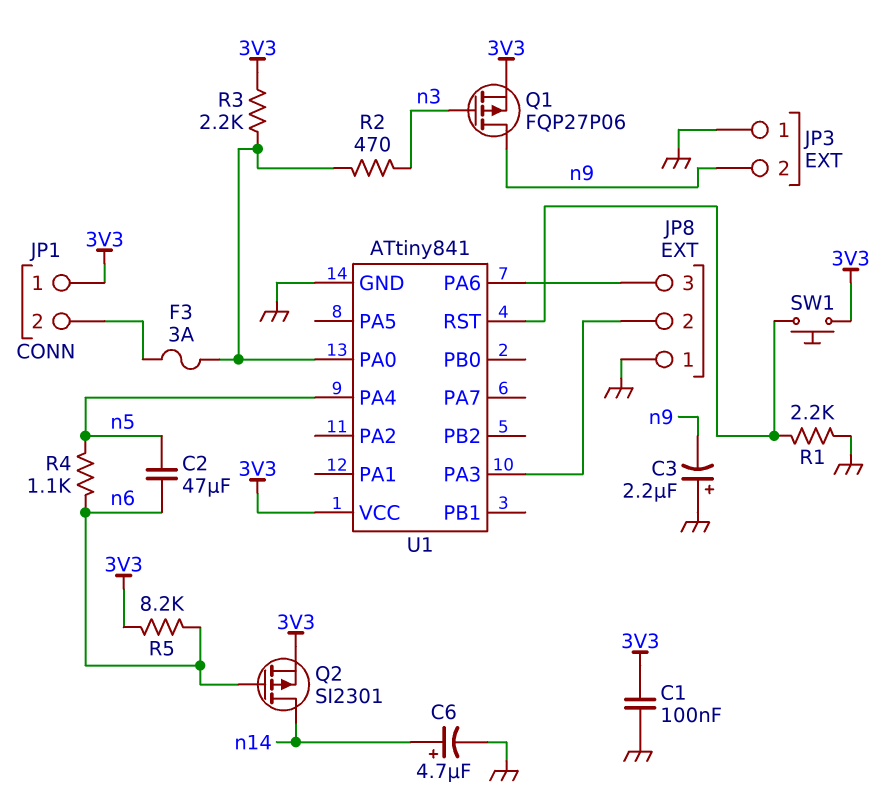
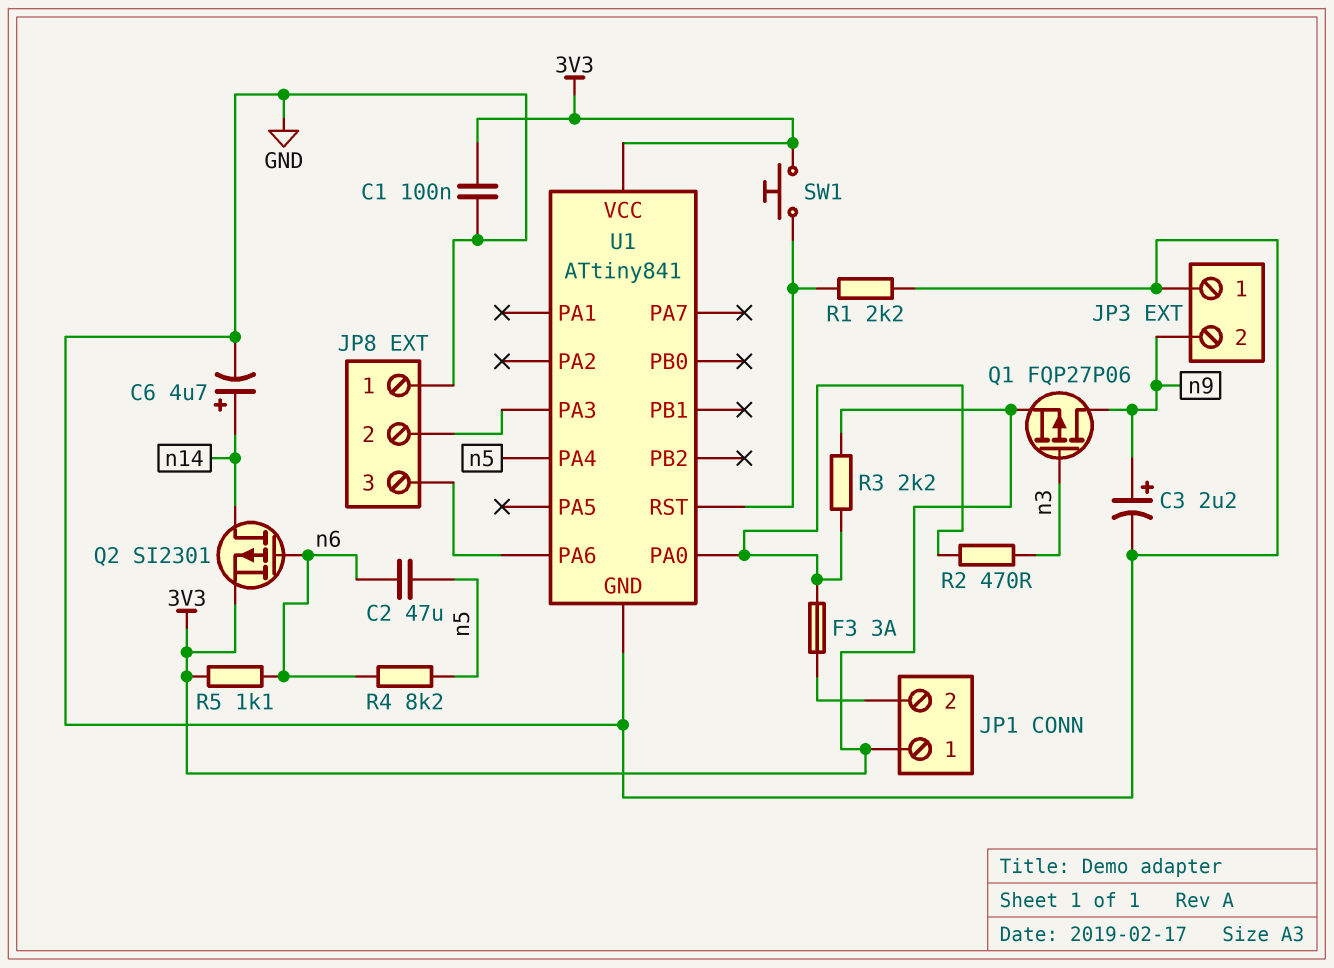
C3: 2.2uF (plus GND, minus n9) -> 2.2uF (plus n9, minus GND)
R4: 1.1k (n5, n6) -> 8.2k (n5, n6)
R5: 8.2k (3V3, n6) -> 1.1k (3V3, n6)

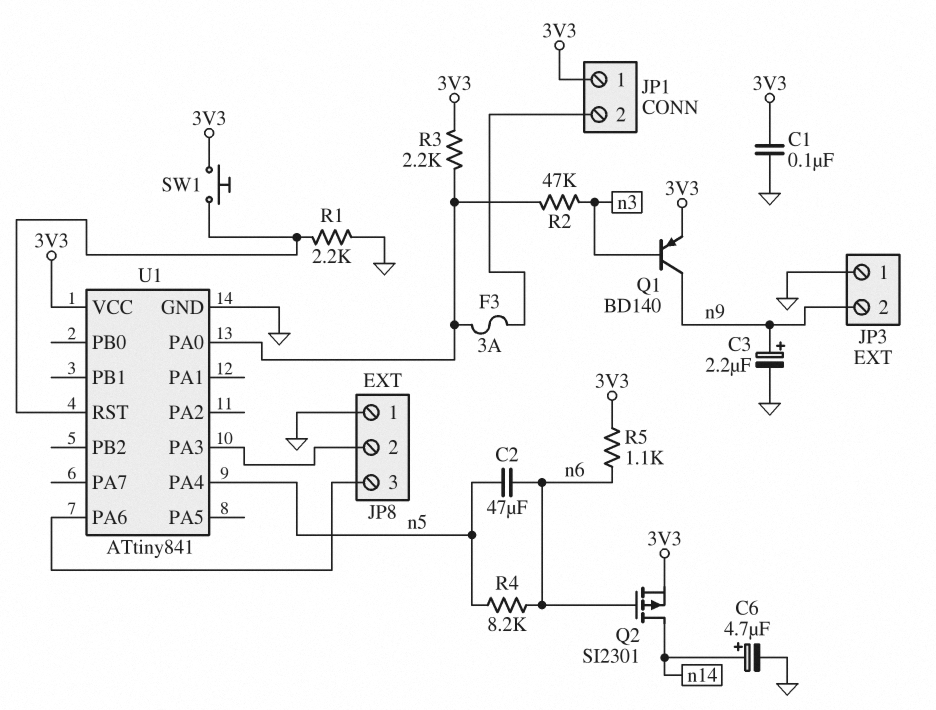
Q1: PMOS FQP27P06 (G n3, D n9, S 3V3) -> PNP BD140 (B n3, C n9, E 3V3)
R2: 470 (U1/PA0, n3) -> 47k (U1/PA0, n3)

